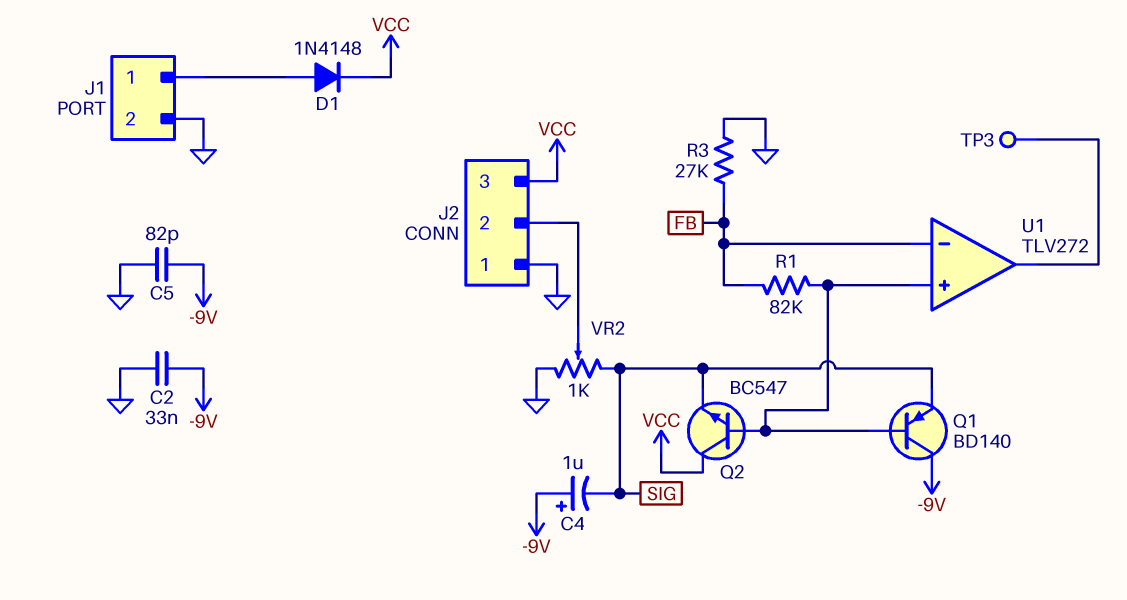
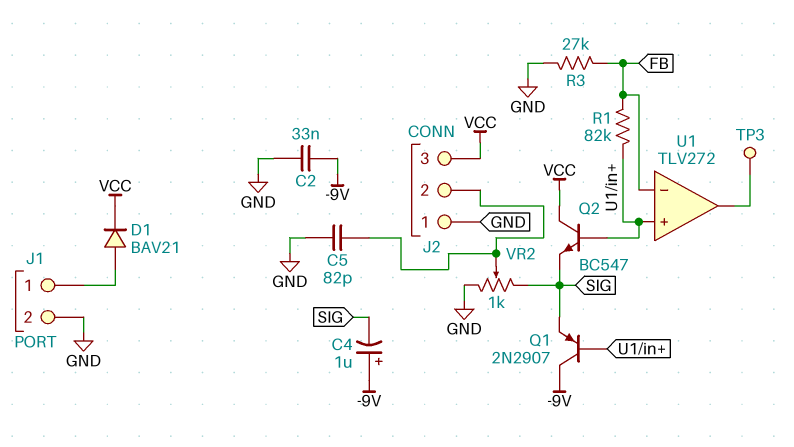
C5: 82pF (-9V, GND) -> 82pF (GND, J2/2)
D1: diode 1N4148 (A J1/1, K VCC) -> diode BAV21 (A J1/1, K VCC)
Q1: PNP BD140 (B U1/in+, C -9V, E SIG) -> PNP 2N2907 (B U1/in+, C -9V, E SIG)

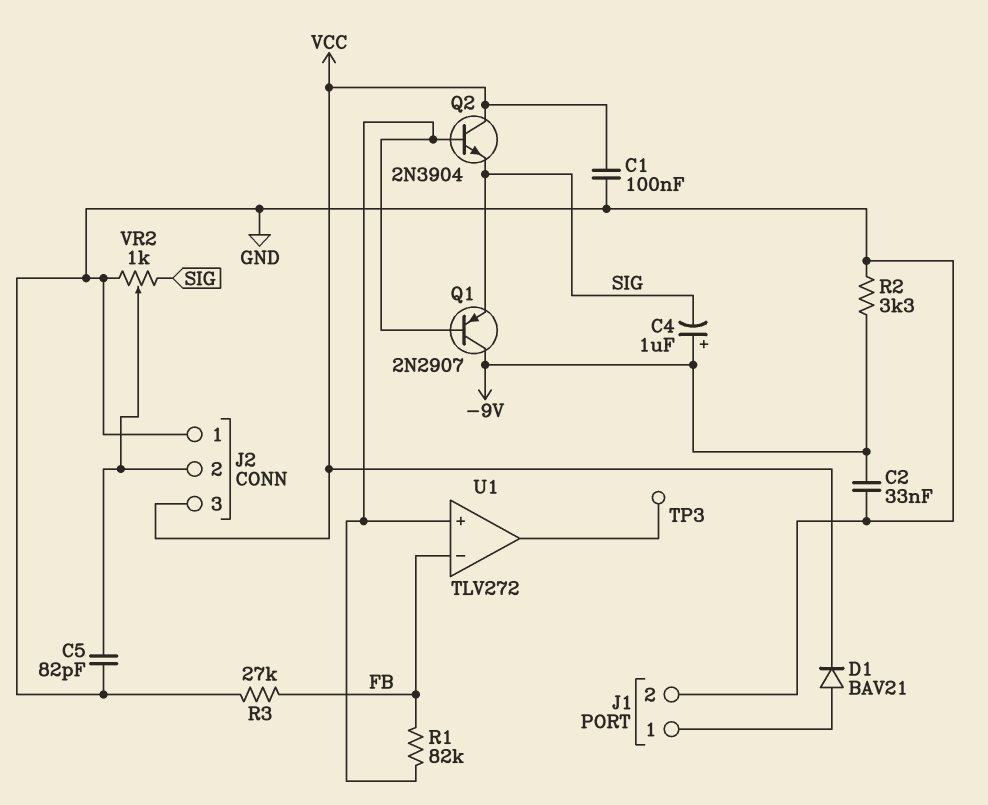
C1: none -> 100nF (GND, VCC)
Q2: NPN BC547 (B U1/in+, C VCC, E SIG) -> NPN 2N3904 (B U1/in+, C VCC, E SIG)
R2: none -> 3.3k (-9V, GND)

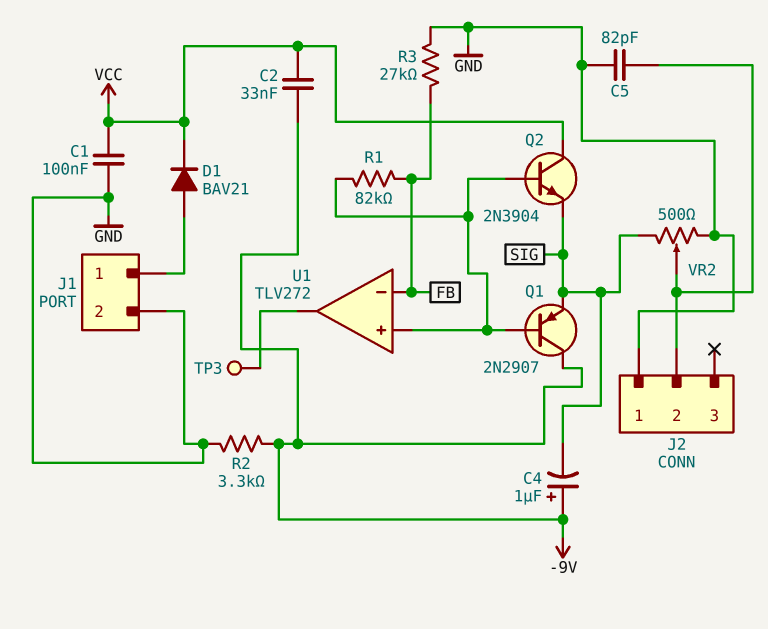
C2: 33nF (-9V, GND) -> 33nF (-9V, VCC)
J2 pin 3: VCC -> none
VR2: 1k (GND, SIG, wiper J2/2) -> 500 (GND, SIG, wiper J2/2)

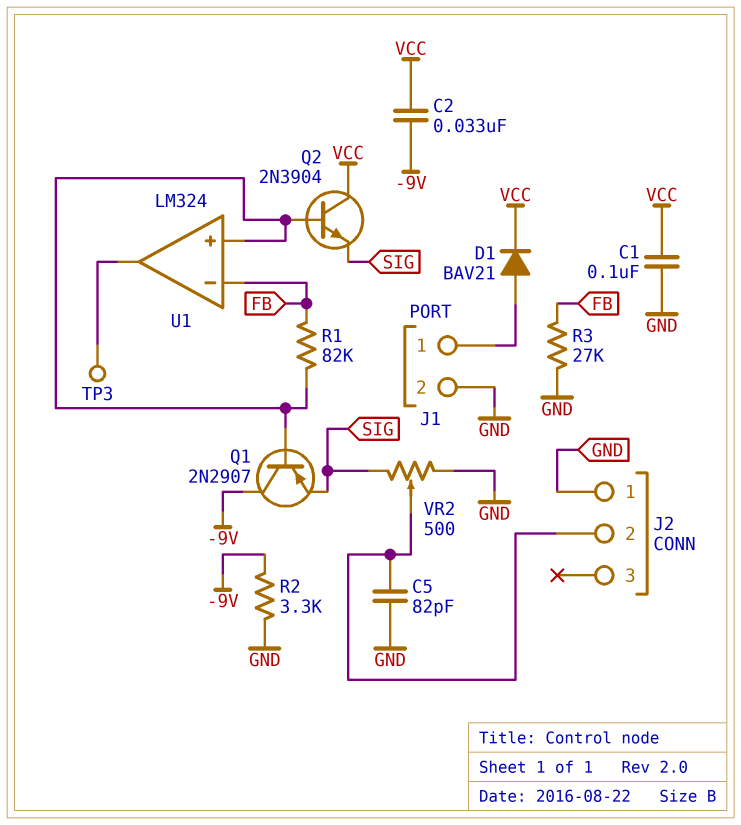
C4: 1uF (plus -9V, minus SIG) -> none
U1: TLV272 -> LM324

